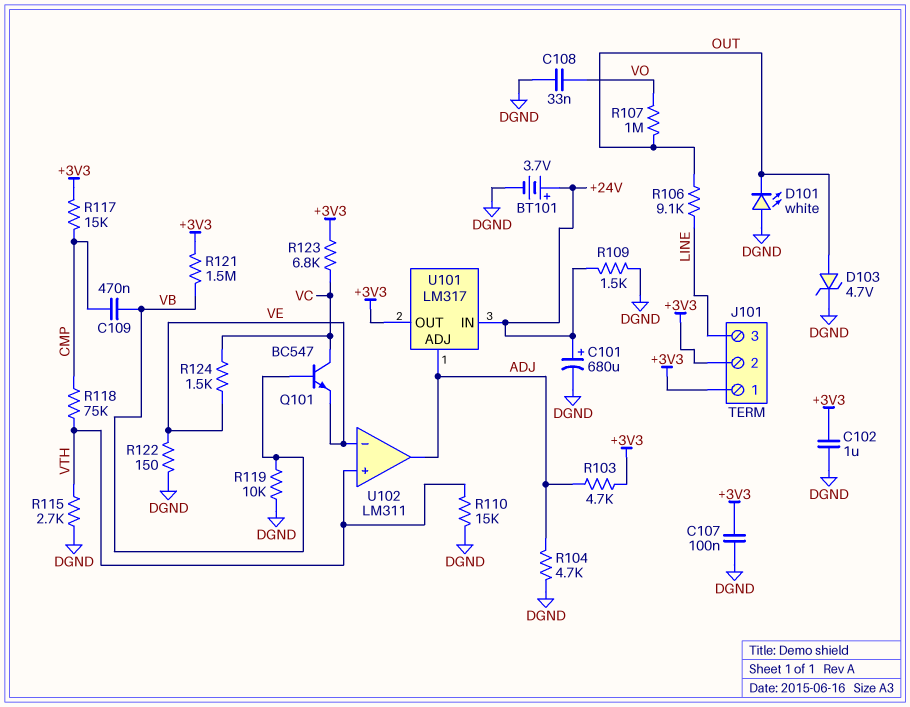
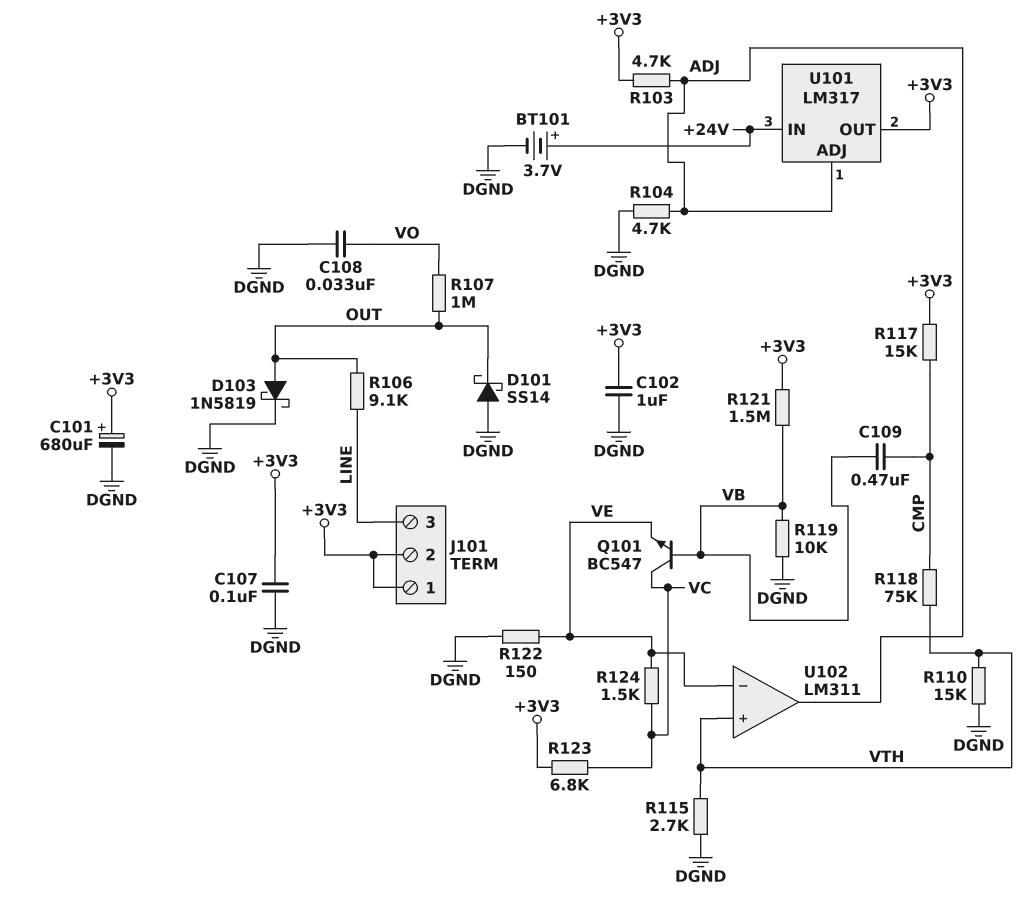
C101: 680uF (plus +24V, minus DGND) -> 680uF (plus +3V3, minus DGND)
D101: LED white (A DGND, K OUT) -> schottky SS14 (A DGND, K OUT)
D103: zener 4.7V (A OUT, K DGND) -> schottky 1N5819 (A OUT, K DGND)
R109: 1.5k (+24V, DGND) -> none

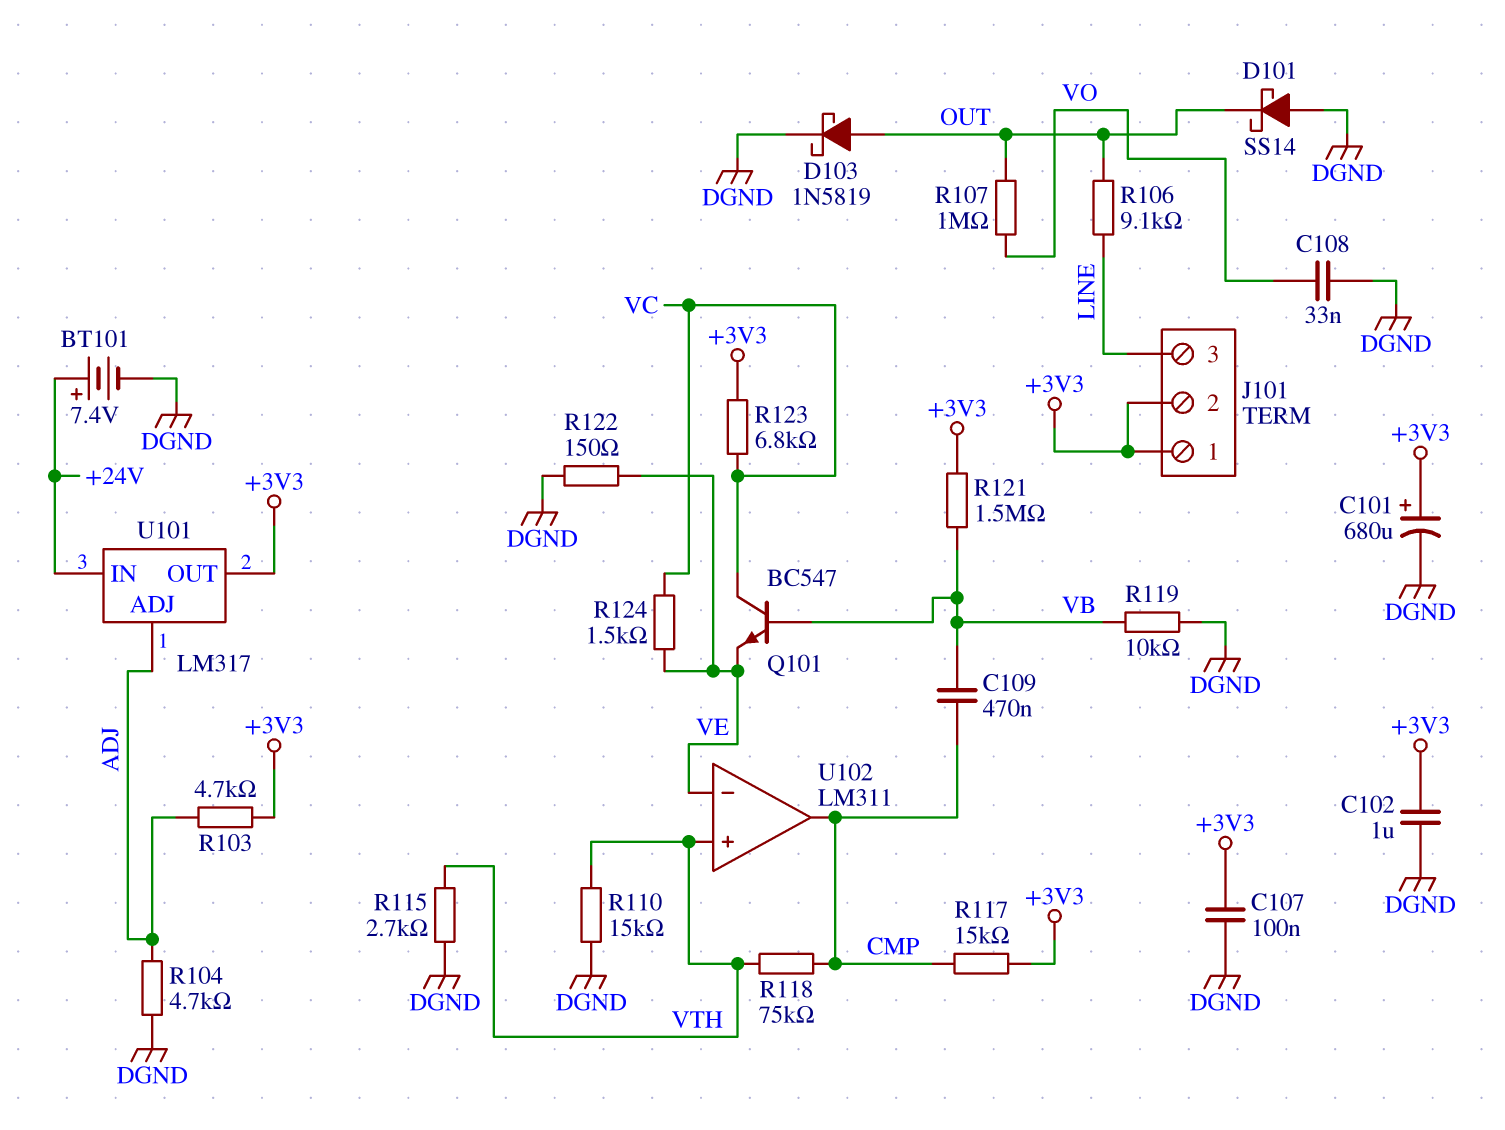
BT101: 3.7V (plus +24V, minus DGND) -> 7.4V (plus +24V, minus DGND)
U102 pin out: ADJ -> CMP

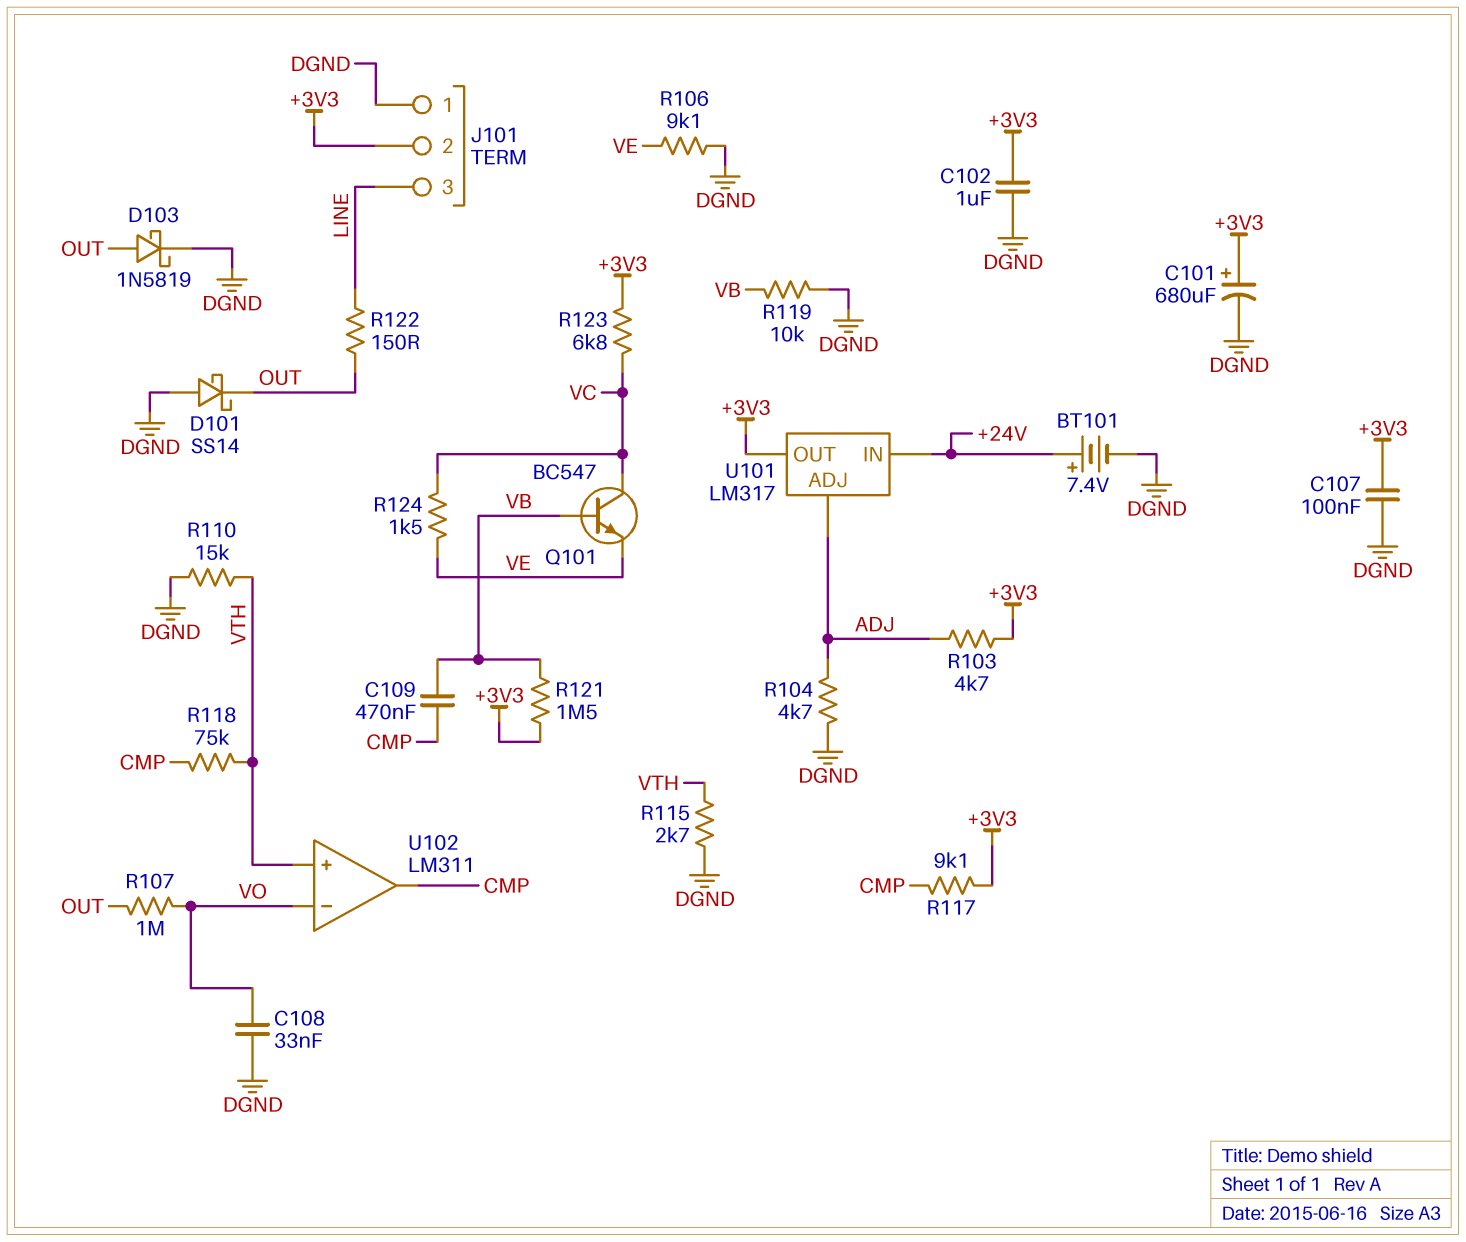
J101 pin 1: +3V3 -> DGND
R106: 9.1k (LINE, OUT) -> 9.1k (DGND, VE)
R117: 15k (+3V3, CMP) -> 9.1k (+3V3, CMP)
R122: 150 (DGND, VE) -> 150 (LINE, OUT)
U102 pin in-: VE -> VO

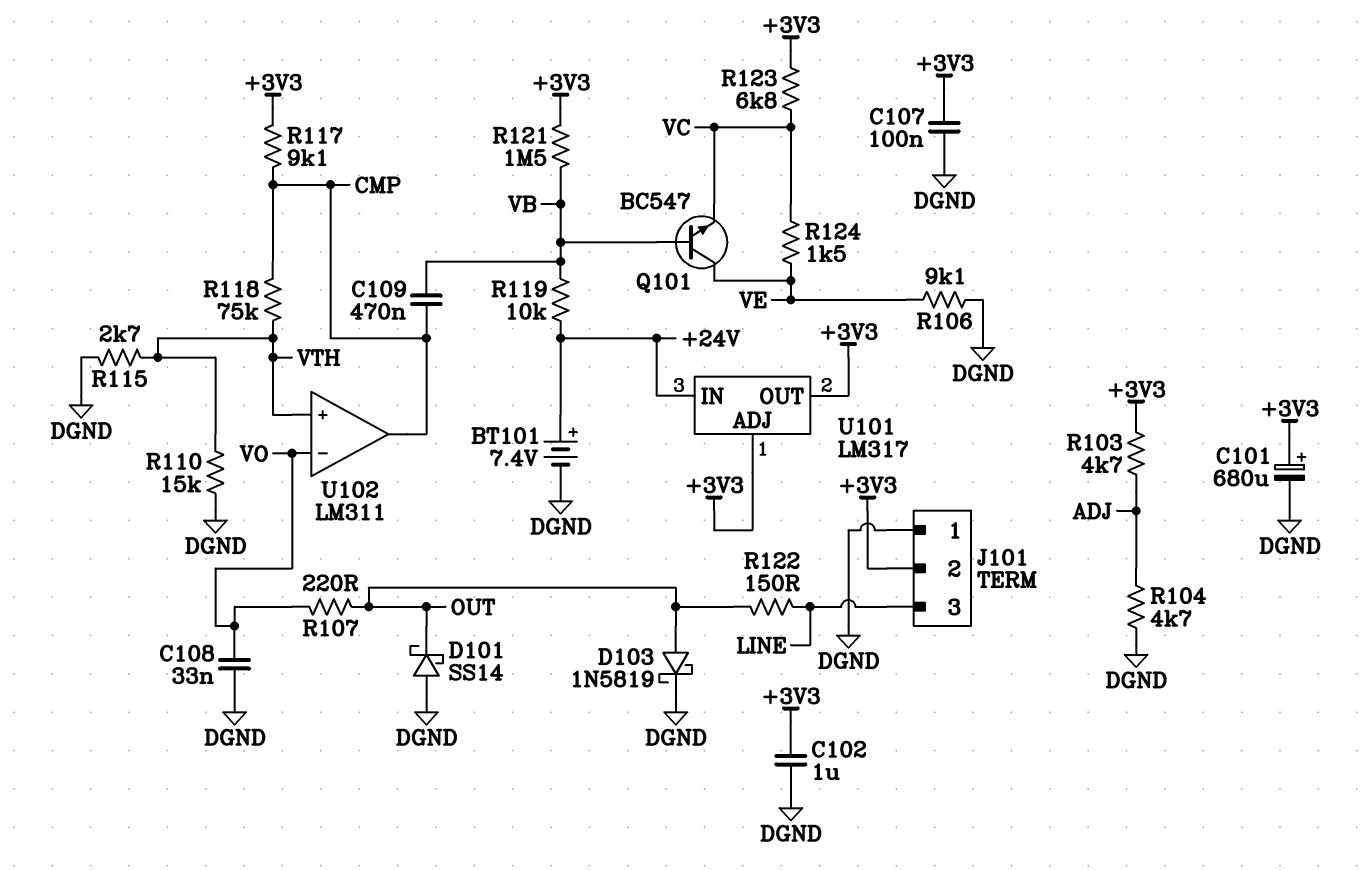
Q101: NPN BC547 (B VB, C VC, E VE) -> NPN BC547 (B VB, C VE, E VC)
R107: 1M (OUT, VO) -> 220 (OUT, VO)
R119: 10k (DGND, VB) -> 10k (+24V, VB)
U101 pin ADJ: ADJ -> +3V3

